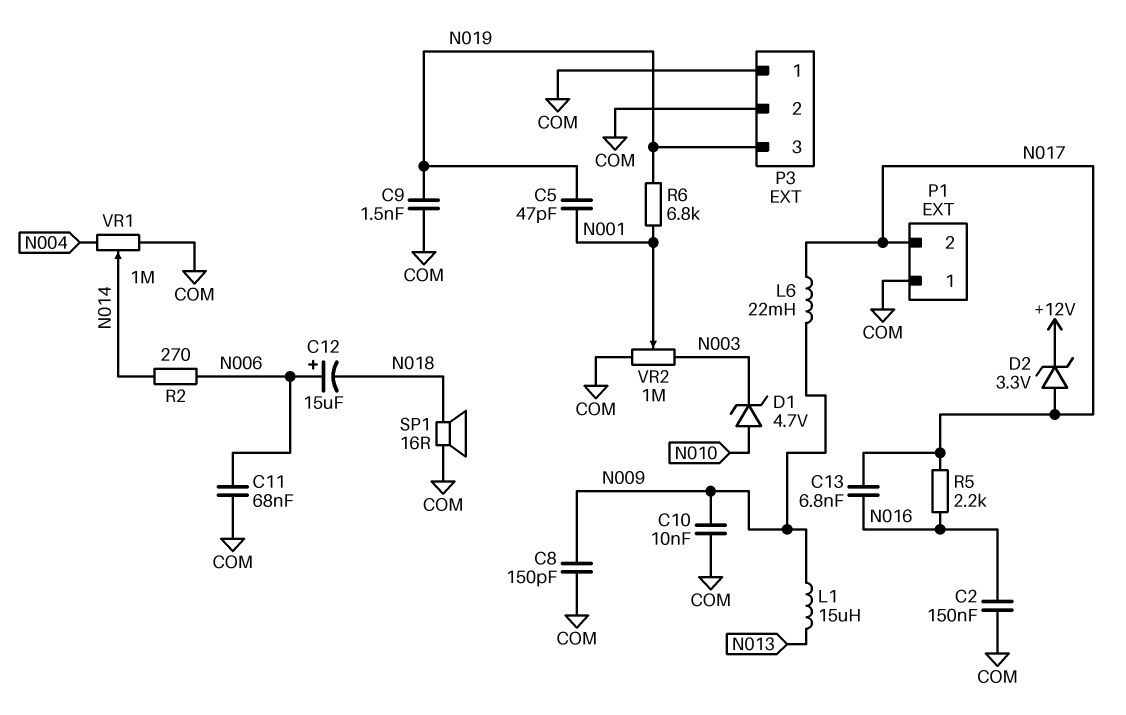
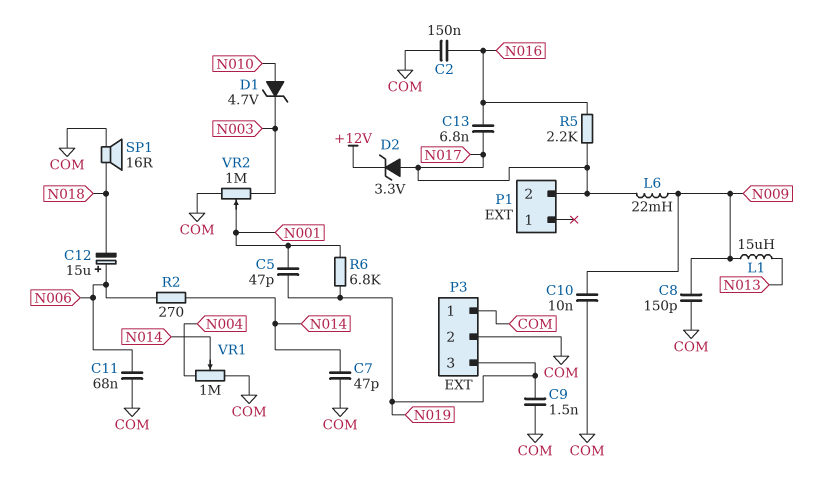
C7: none -> 47pF (COM, N014)
P1 pin 1: COM -> none

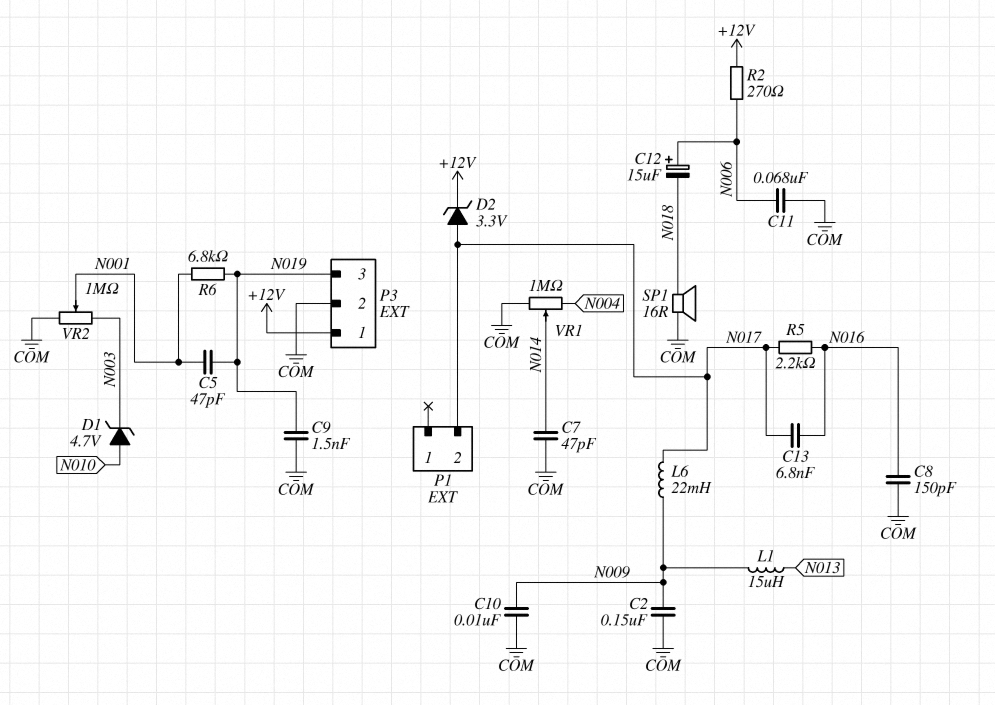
C2: 150nF (COM, N016) -> 150nF (COM, N009)
C8: 150pF (COM, N009) -> 150pF (COM, N016)
P3 pin 1: COM -> +12V
R2: 270 (N006, N014) -> 270 (+12V, N006)

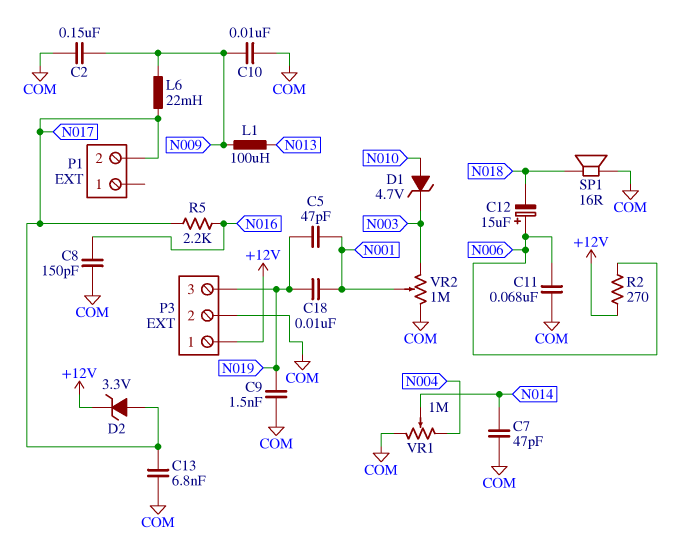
C13: 6.8nF (N016, N017) -> 6.8nF (COM, N017)
C18: none -> 10nF (N001, N019)
L1: 15uH (N009, N013) -> 100uH (N009, N013)
R6: 6.8k (N001, N019) -> none

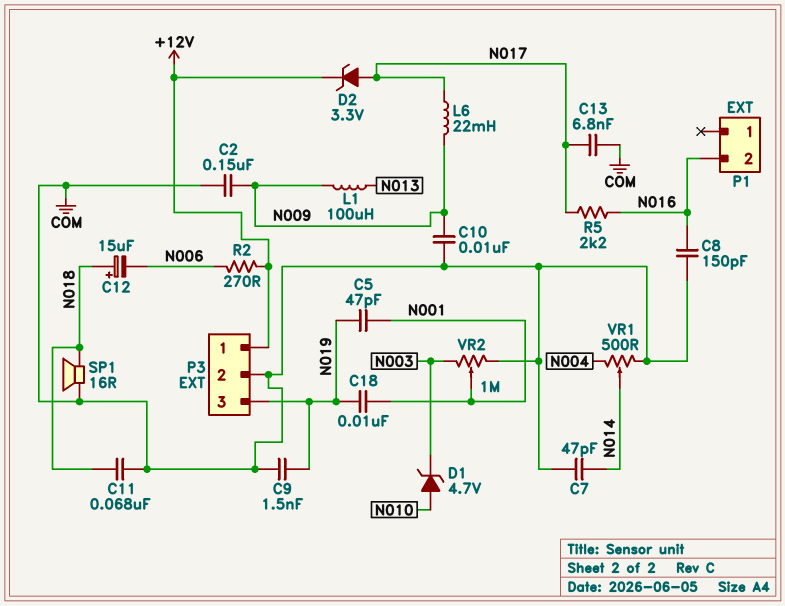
C11: 68nF (COM, N006) -> 68nF (COM, N018)
C12: 15uF (plus N006, minus N018) -> 15uF (plus N018, minus N006)
P1 pin 2: N017 -> N016
VR1: 1M (COM, N004, wiper N014) -> 500 (COM, N004, wiper N014)

